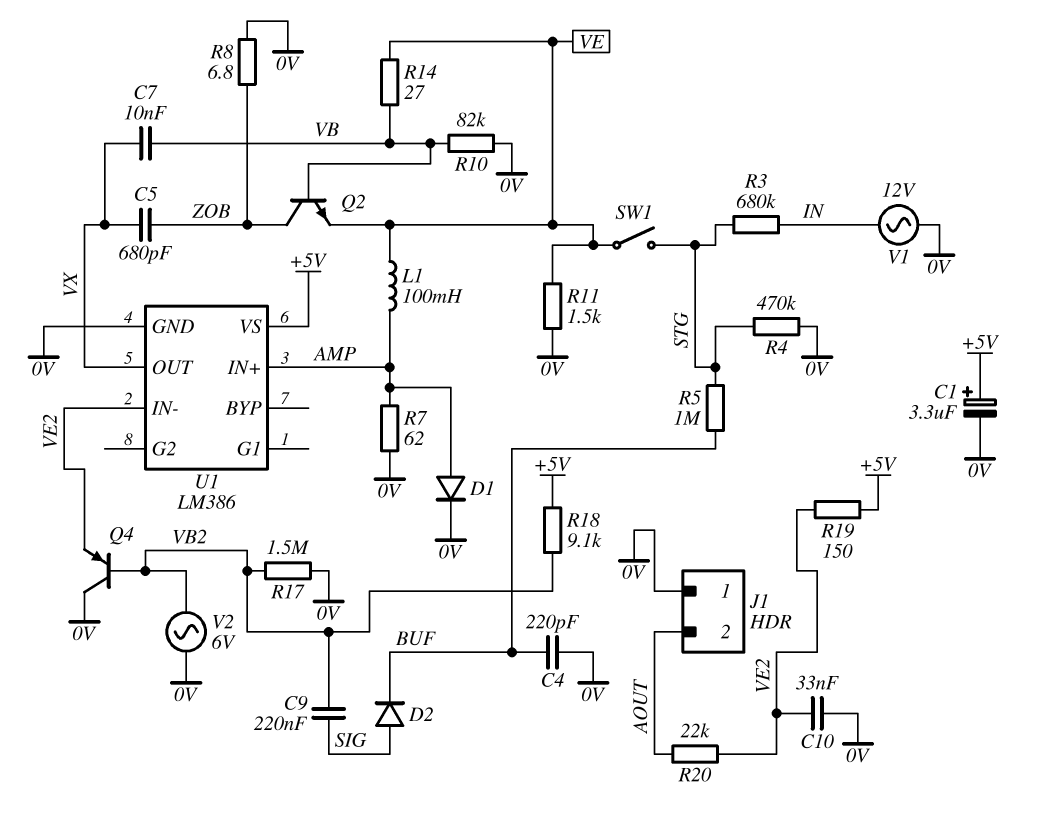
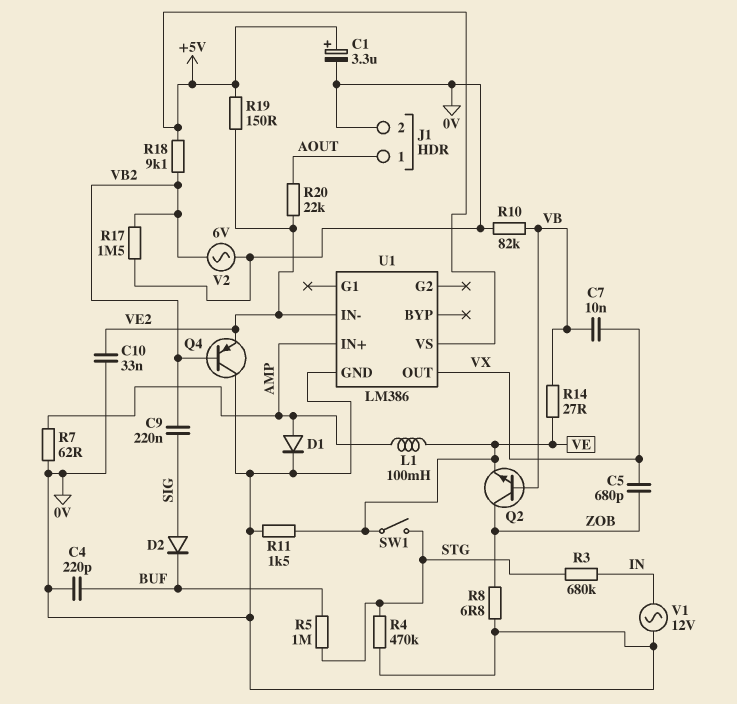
J1 pin 1: 0V -> AOUT
J1 pin 2: AOUT -> 0V

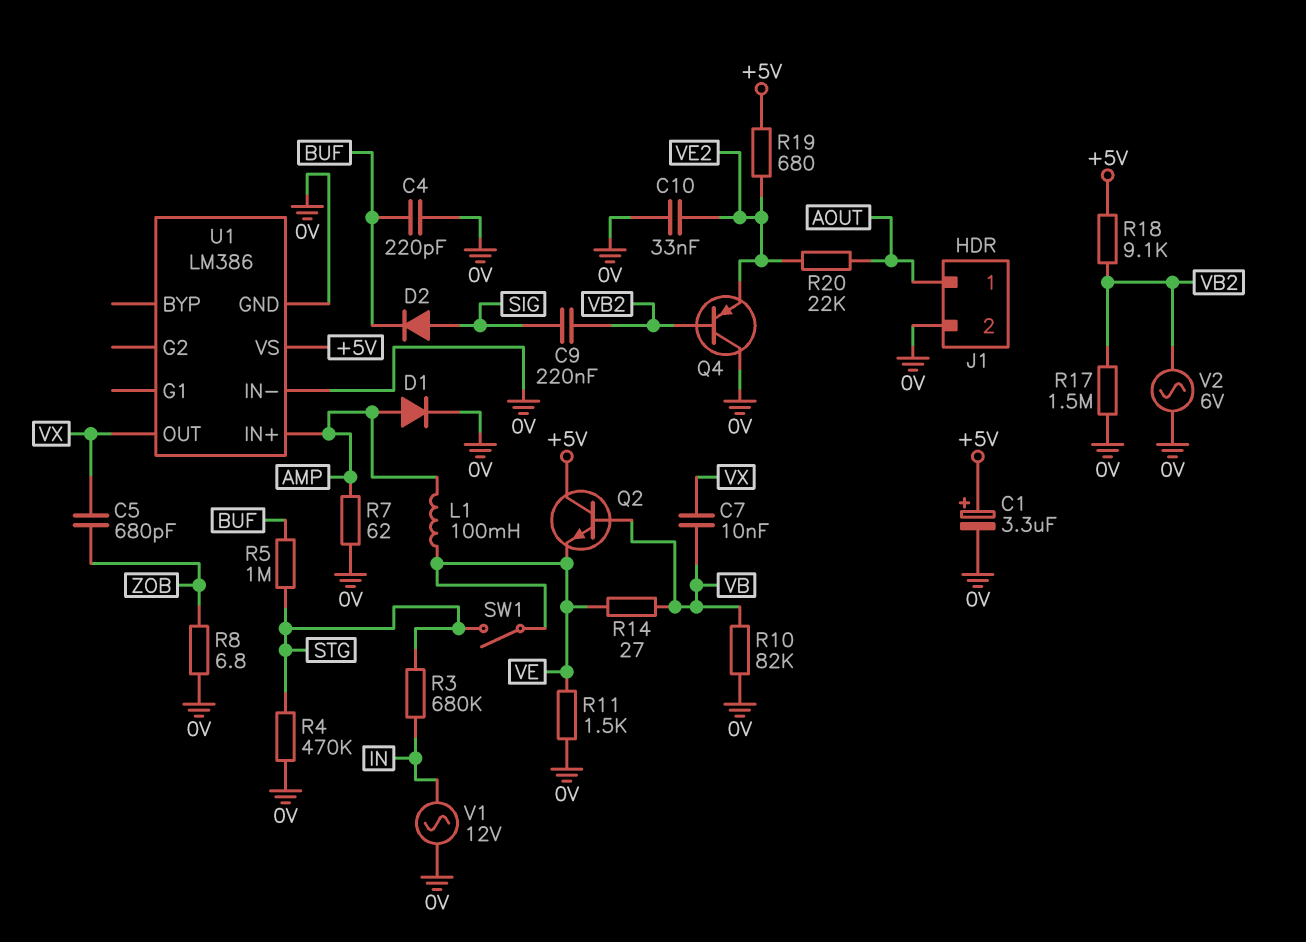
Q2: NPN (B VB, C ZOB, E VE) -> NPN (B VB, C +5V, E VE)
R19: 150 (+5V, VE2) -> 680 (+5V, VE2)
U1 pin IN-: VE2 -> 0V

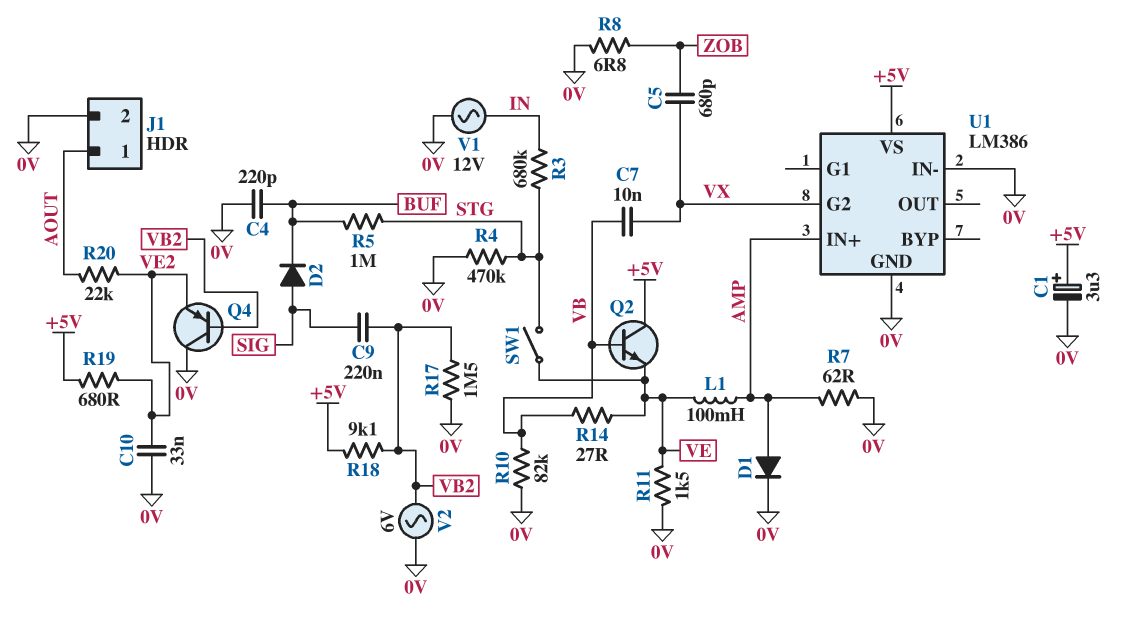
U1 pin G2: none -> VX
U1 pin OUT: VX -> none

